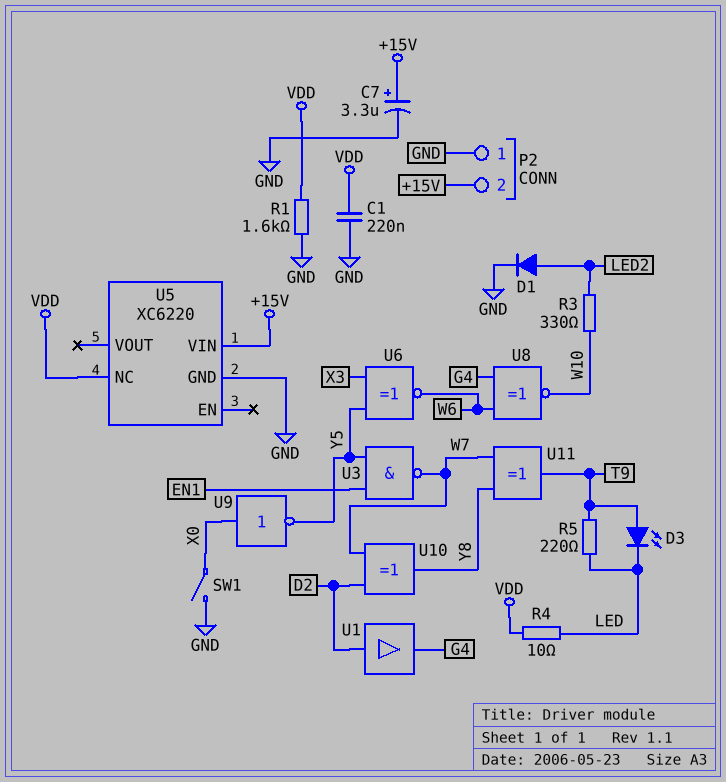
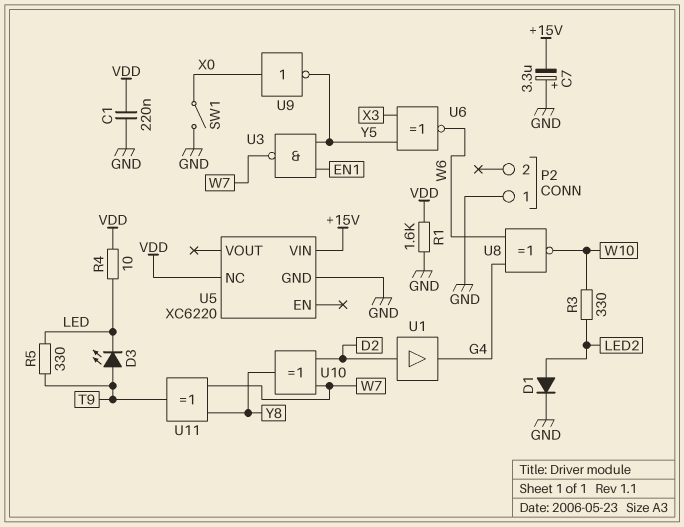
C7: 3.3uF (plus +15V, minus GND) -> 3.3uF (plus GND, minus +15V)
P2 pin 2: +15V -> none
R5: 220 (LED, T9) -> 330 (LED, T9)

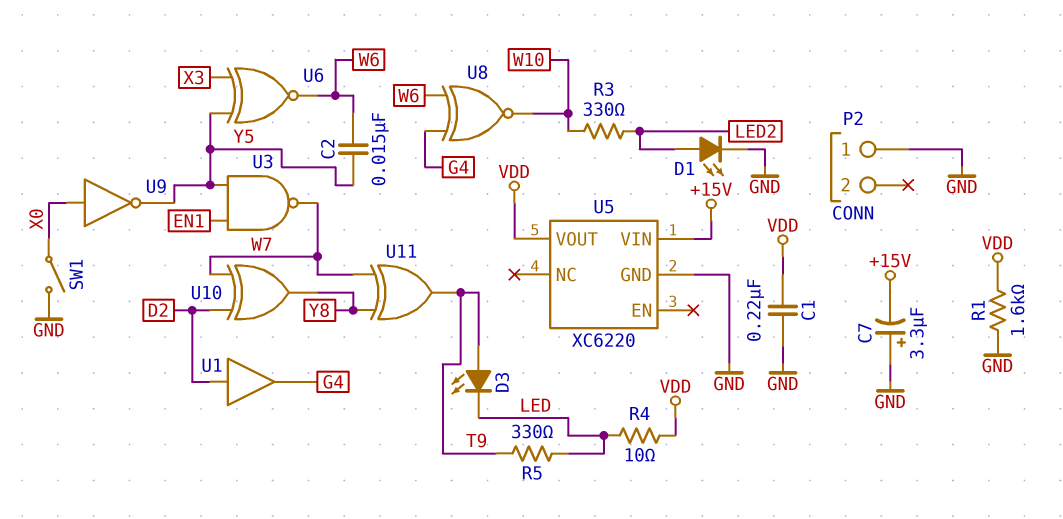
C2: none -> 15nF (W6, Y5)
D1: diode (A LED2, K GND) -> LED (A LED2, K GND)
U5 pin NC: VDD -> none
U5 pin VOUT: none -> VDD

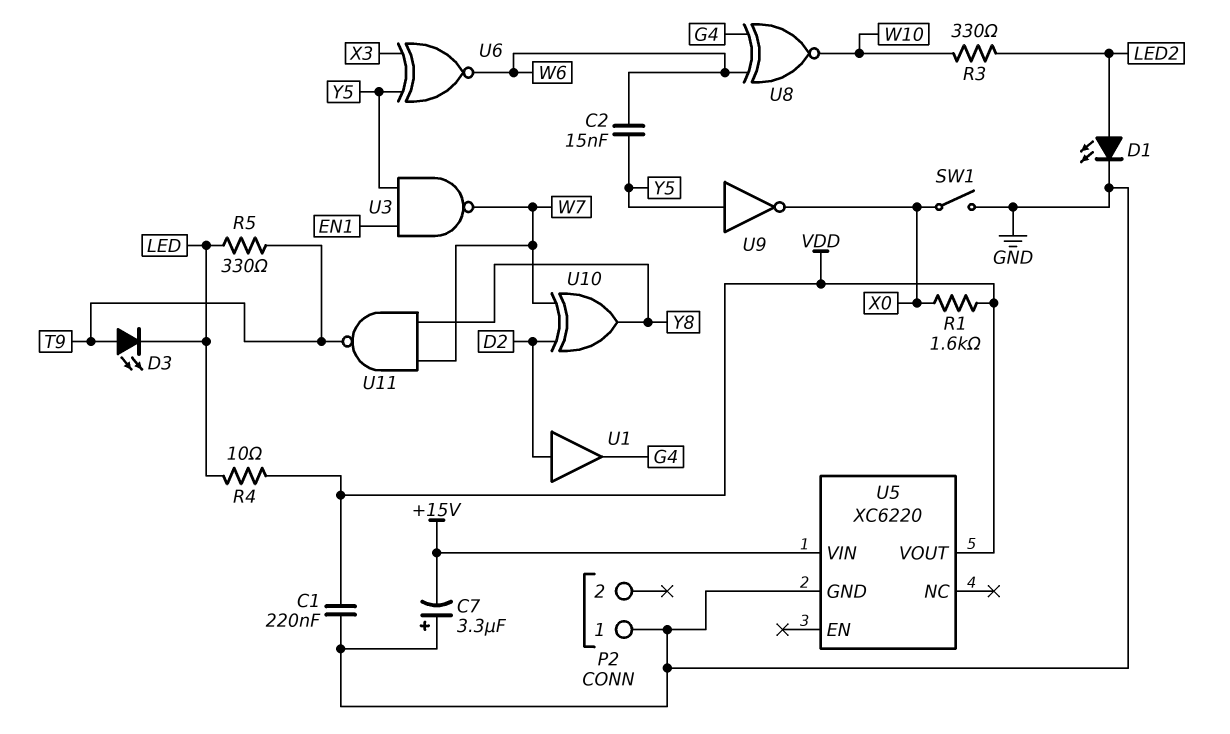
R1: 1.6k (GND, VDD) -> 1.6k (VDD, X0)
U9: NOT (in X0, out Y5) -> NOT (in Y5, out X0)
U11: XOR (in W7, in Y8, out T9) -> NAND (in W7, in Y8, out T9)

